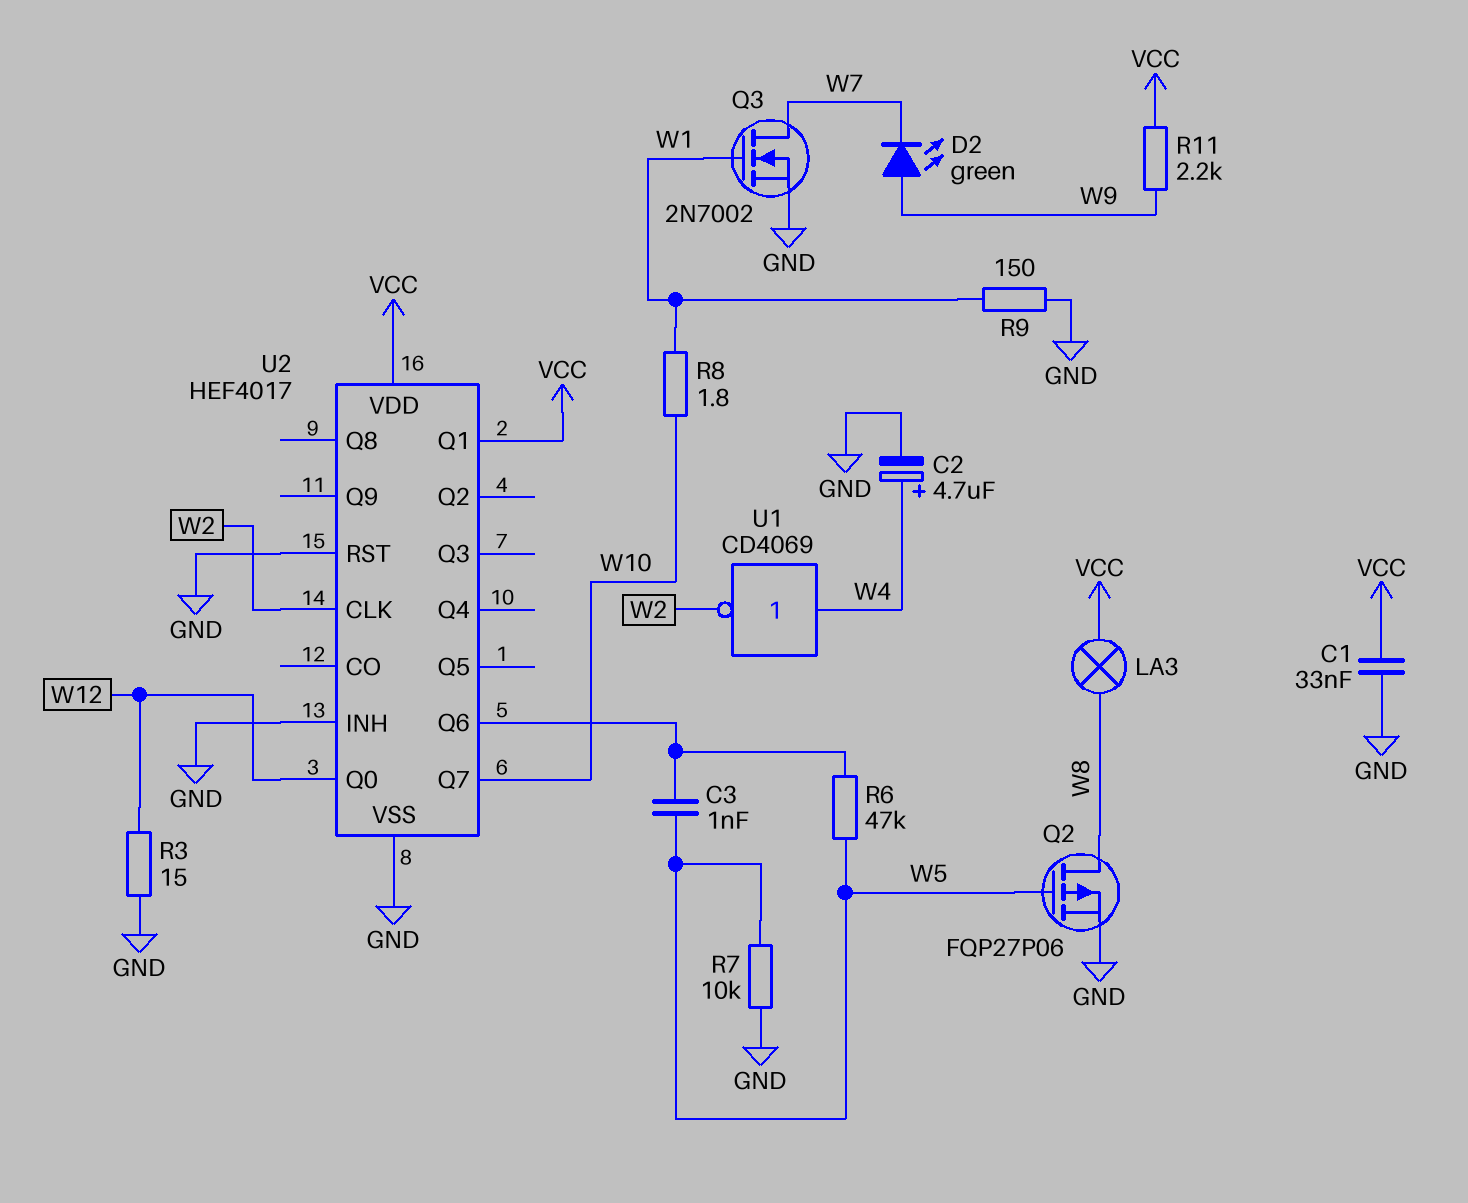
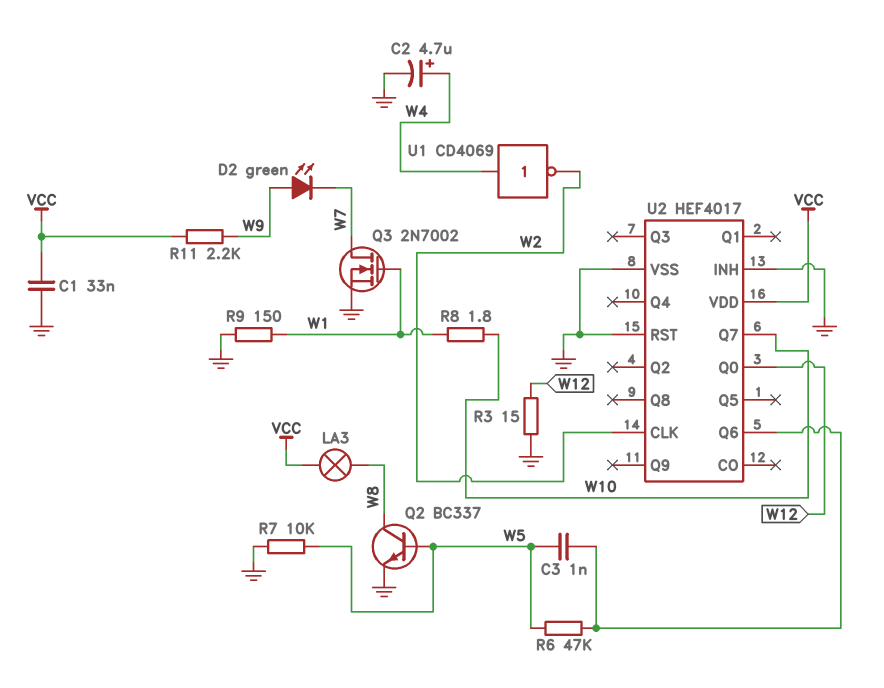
Q2: PMOS FQP27P06 (G W5, D W8, S GND) -> NPN BC337 (B W5, C W8, E GND)
U2 pin Q1: VCC -> none

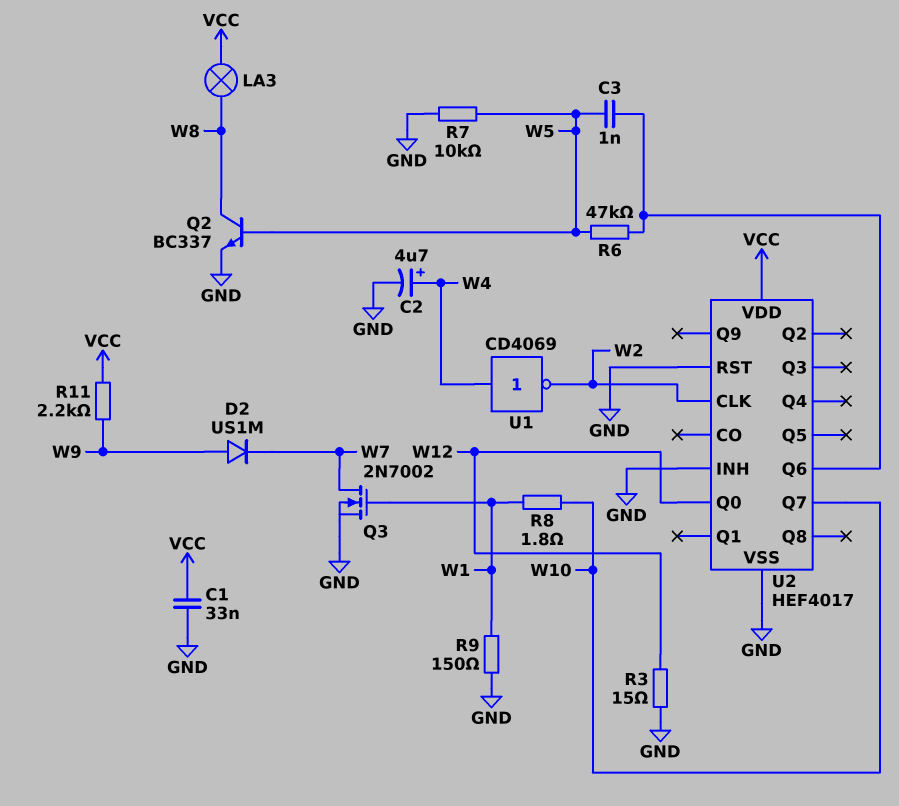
D2: LED green (A W9, K W7) -> diode US1M (A W9, K W7)

